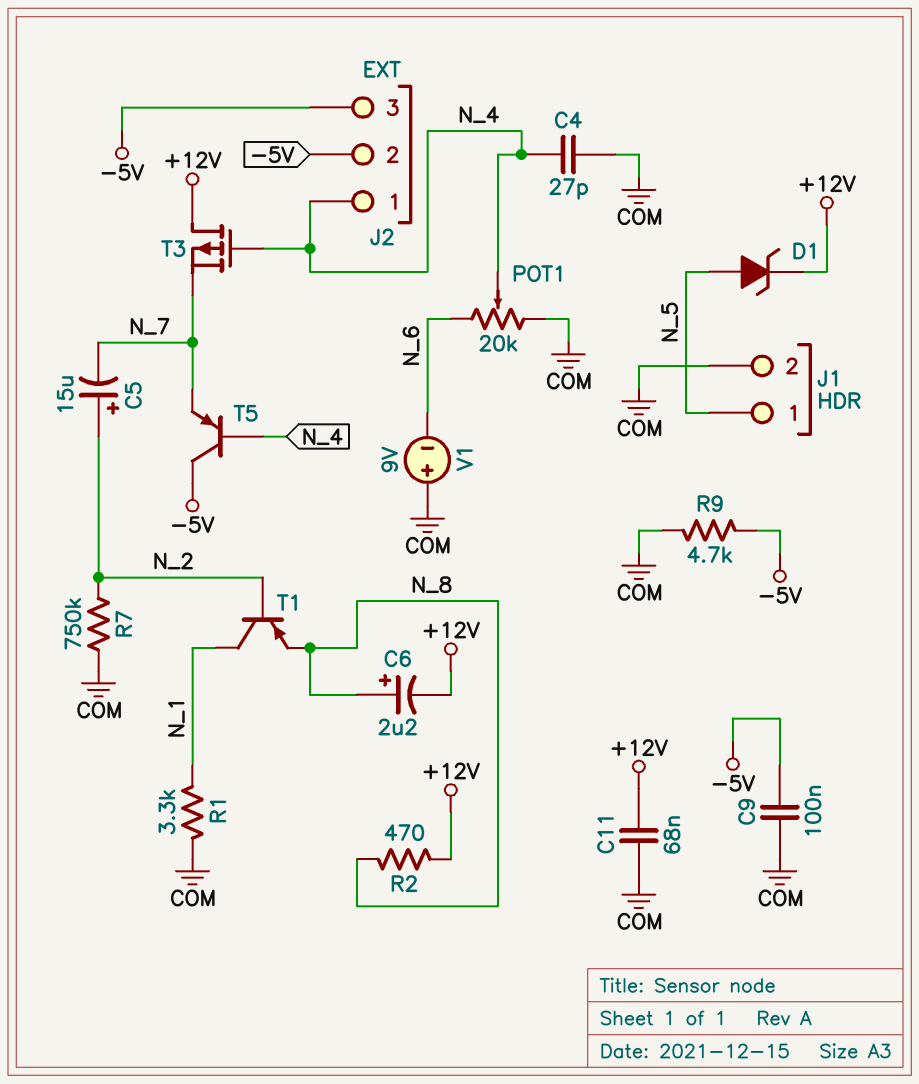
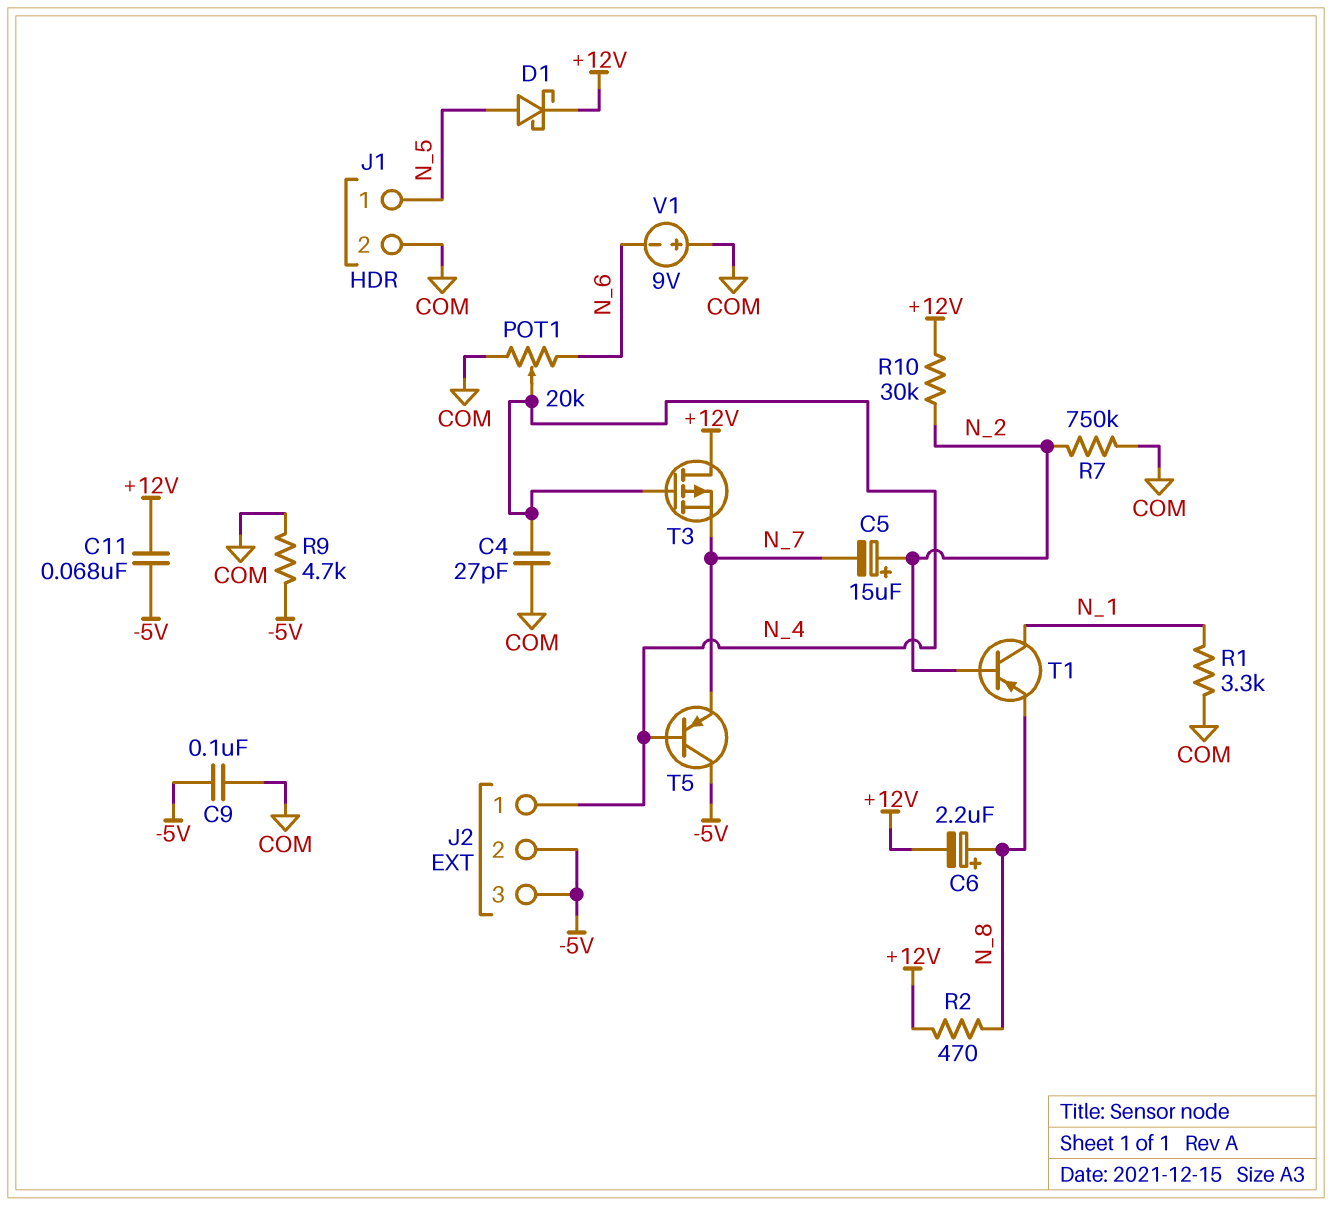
C11: 68nF (+12V, COM) -> 68nF (+12V, -5V)
D1: zener (A N_5, K +12V) -> schottky (A N_5, K +12V)
R10: none -> 30k (+12V, N_2)

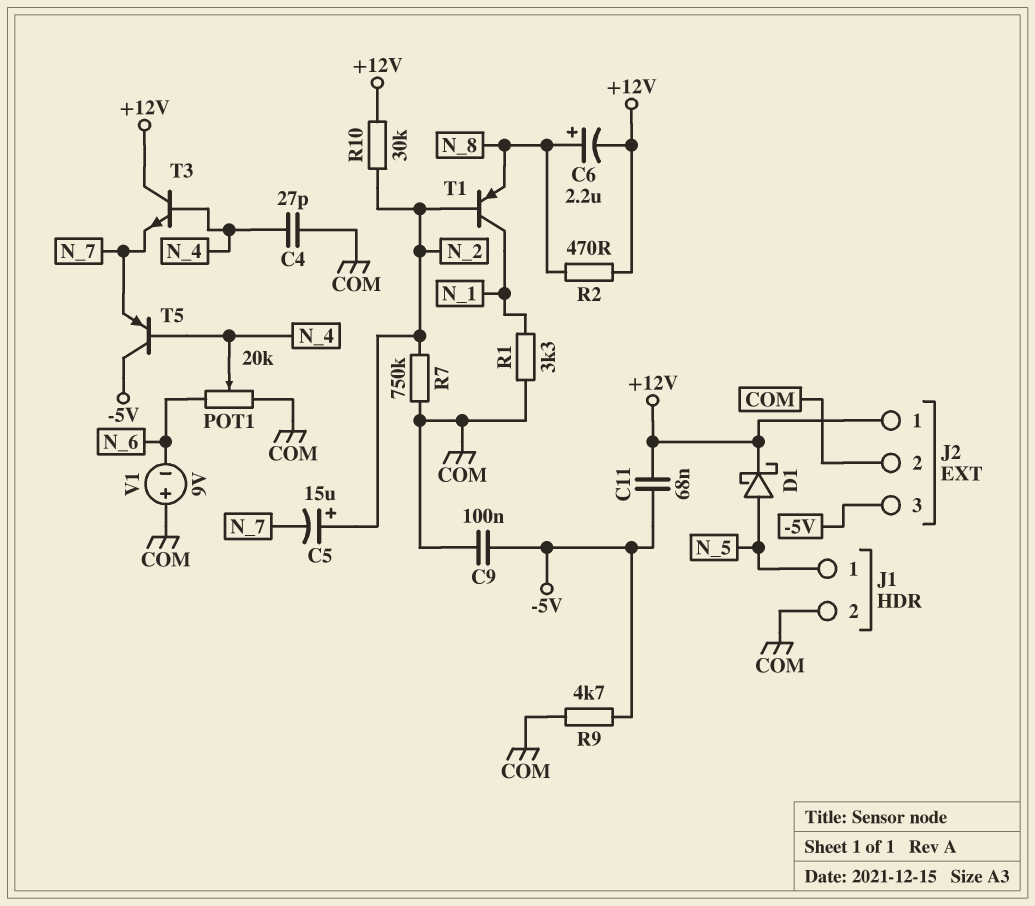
J2 pin 1: N_4 -> +12V
J2 pin 2: -5V -> COM
T3: PMOS (G N_4, D +12V, S N_7) -> NPN (B N_4, C +12V, E N_7)

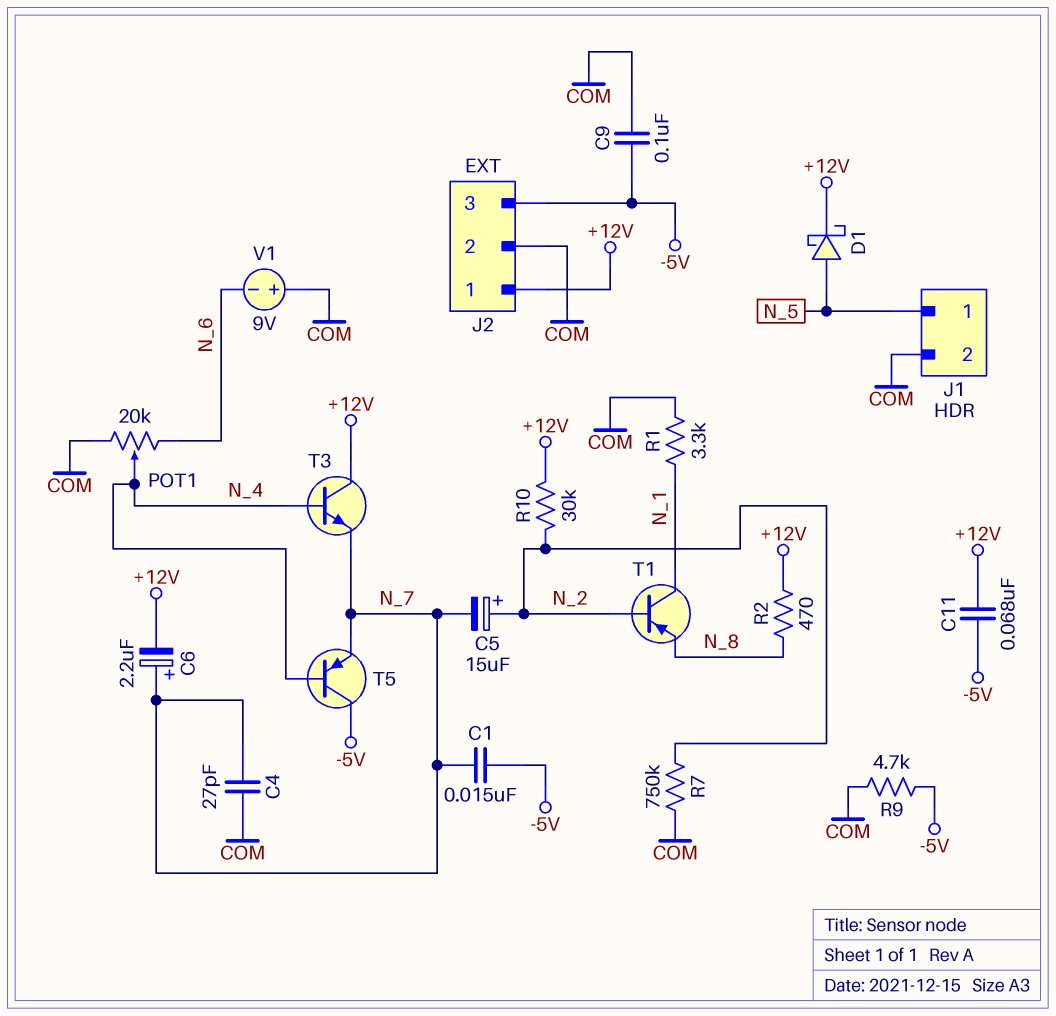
C1: none -> 15nF (-5V, N_7)
C4: 27pF (COM, N_4) -> 27pF (COM, N_7)
C6: 2.2uF (plus N_8, minus +12V) -> 2.2uF (plus N_7, minus +12V)

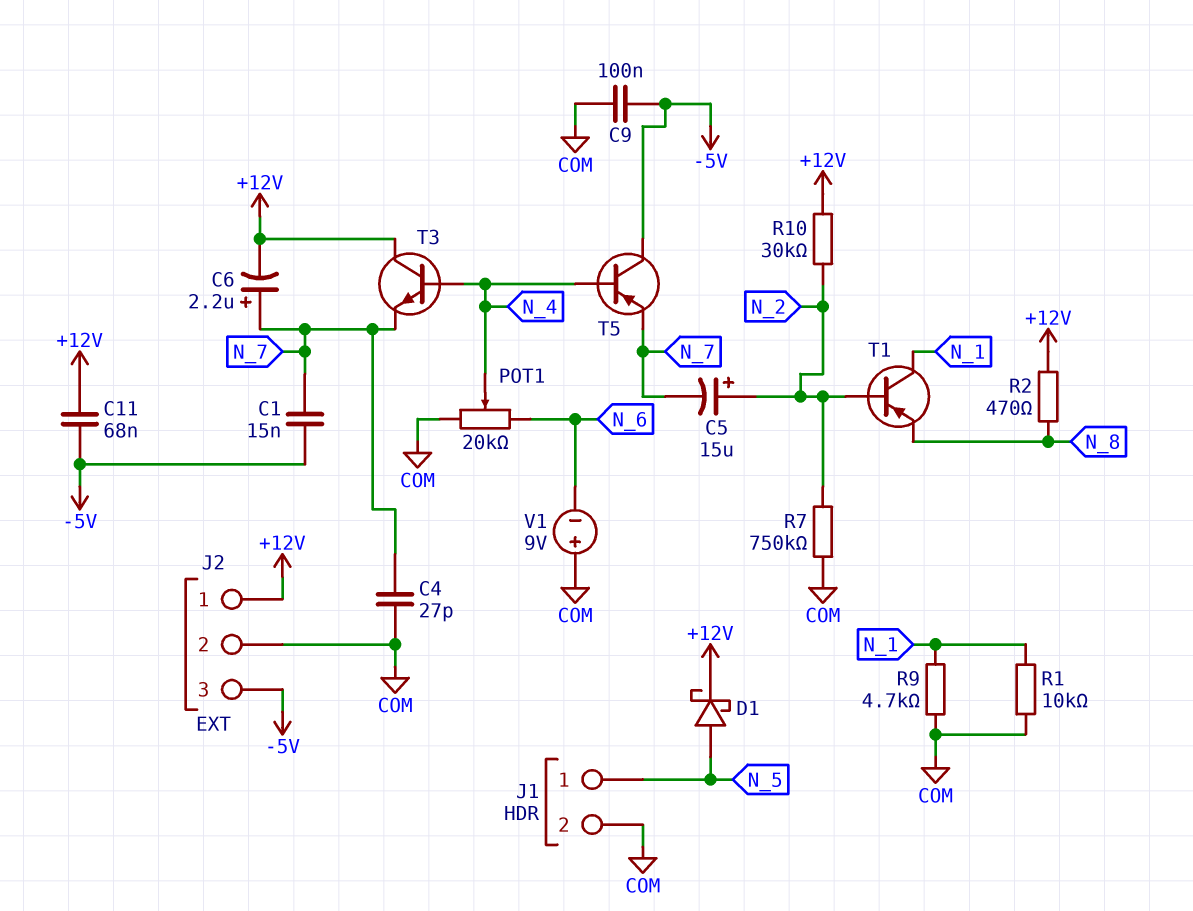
R1: 3.3k (COM, N_1) -> 10k (COM, N_1)
R9: 4.7k (-5V, COM) -> 4.7k (COM, N_1)

